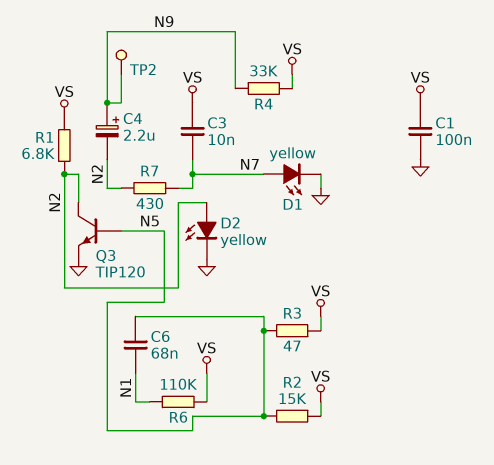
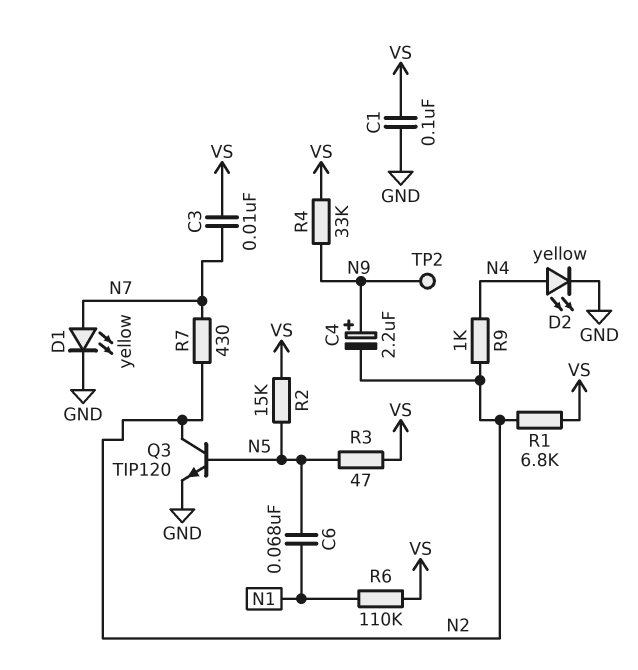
D2: LED yellow (A N2, K GND) -> LED yellow (A N4, K GND)
R9: none -> 1k (N2, N4)

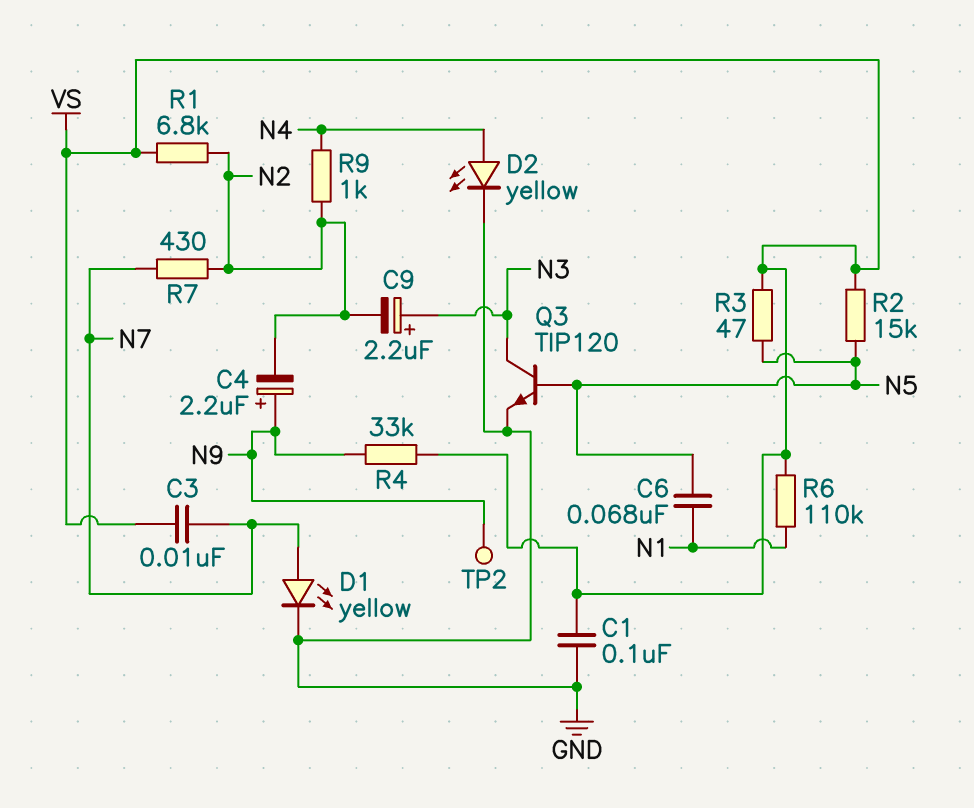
C9: none -> 2.2uF (plus N3, minus N2)
Q3: NPN TIP120 (B N5, C N2, E GND) -> NPN TIP120 (B N5, C N3, E GND)

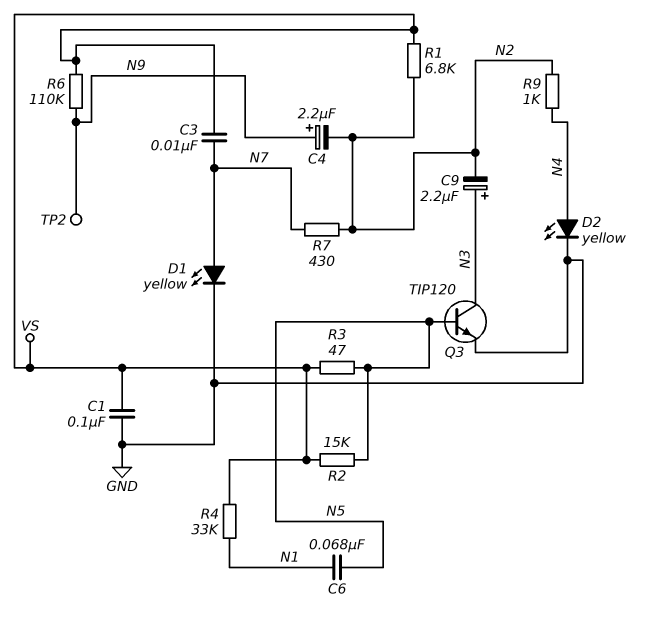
R4: 33k (N9, VS) -> 33k (N1, VS)
R6: 110k (N1, VS) -> 110k (N9, VS)

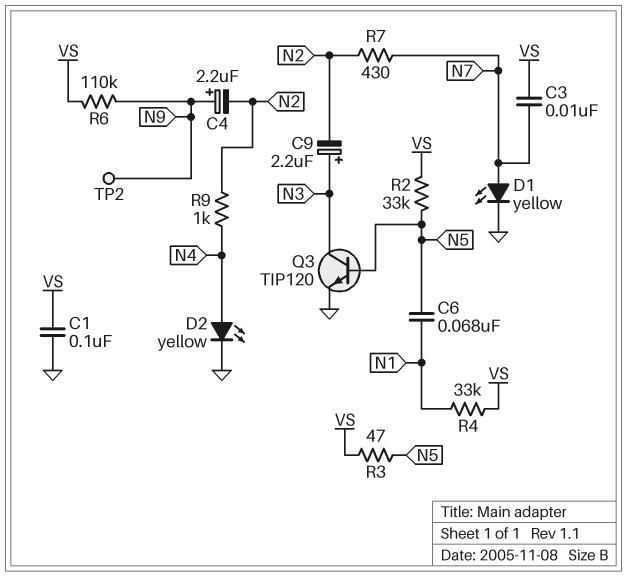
R1: 6.8k (N2, VS) -> none
R2: 15k (N5, VS) -> 33k (N5, VS)

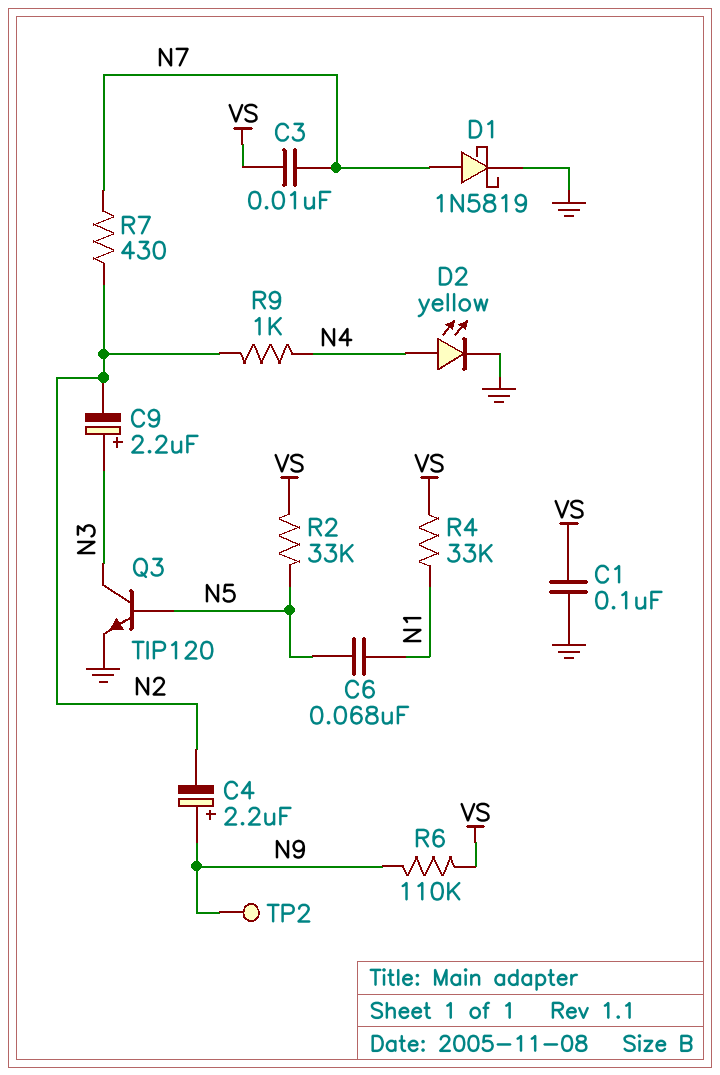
D1: LED yellow (A N7, K GND) -> schottky 1N5819 (A N7, K GND)
R3: 47 (N5, VS) -> none

